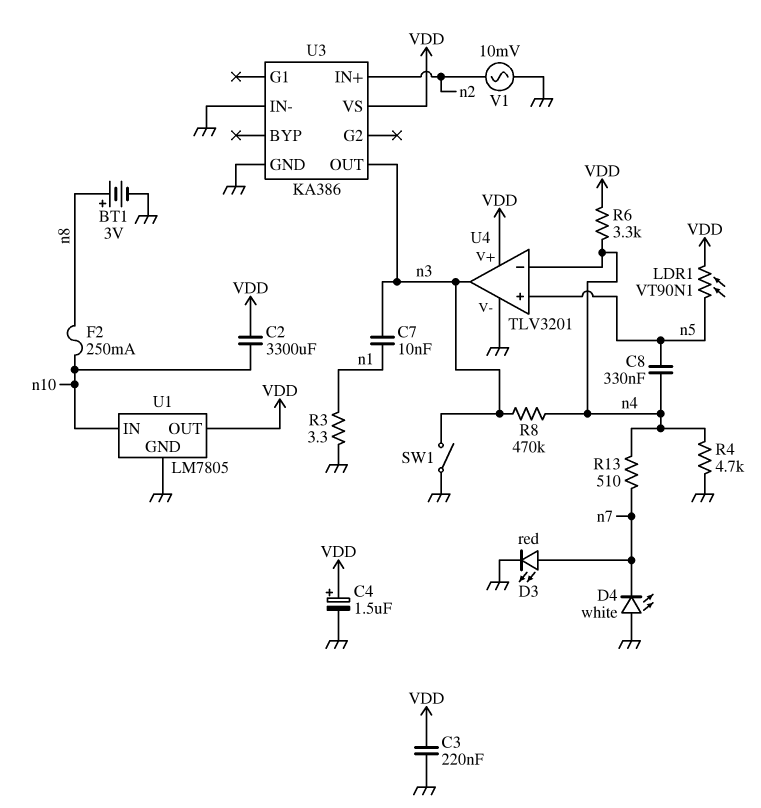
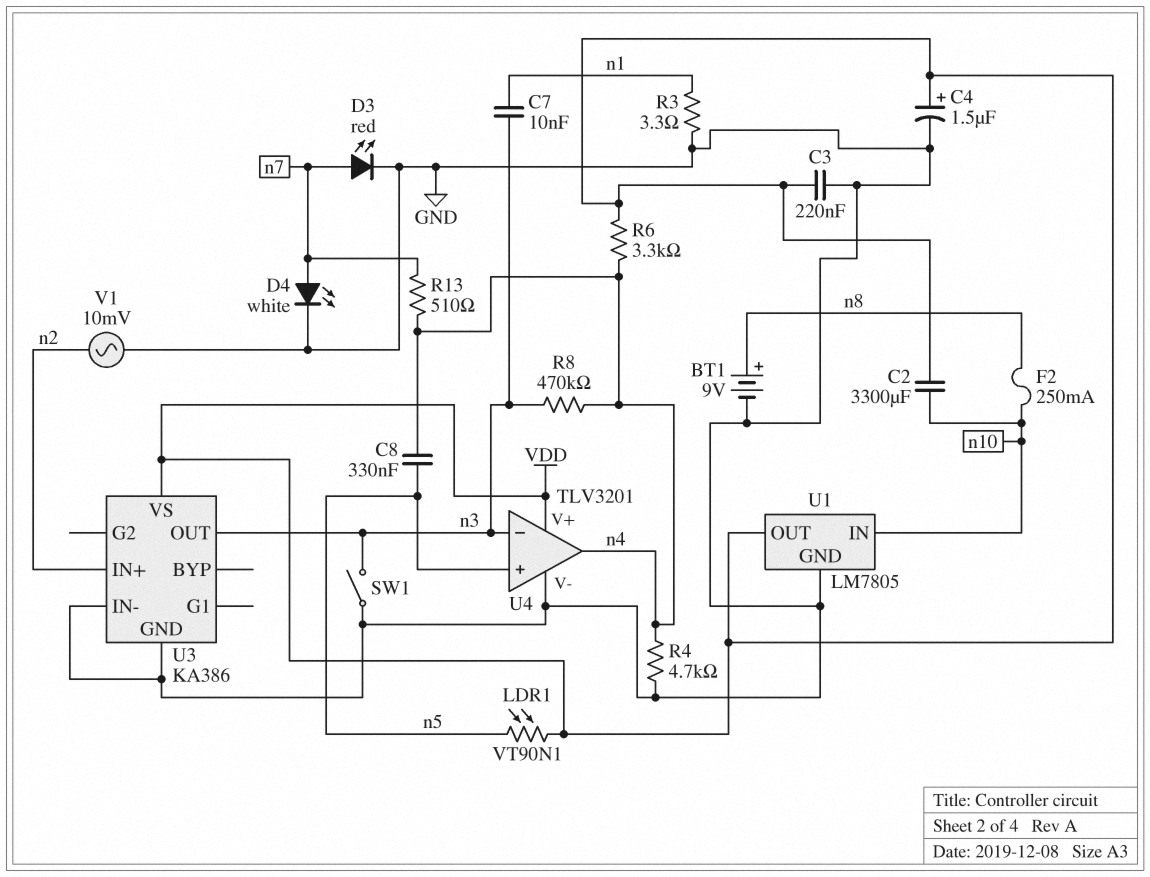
BT1: 3V (plus n8, minus GND) -> 9V (plus n8, minus GND)
D4: LED white (A GND, K n7) -> LED white (A n7, K GND)
U4 pin in-: n4 -> n3
U4 pin out: n3 -> n4

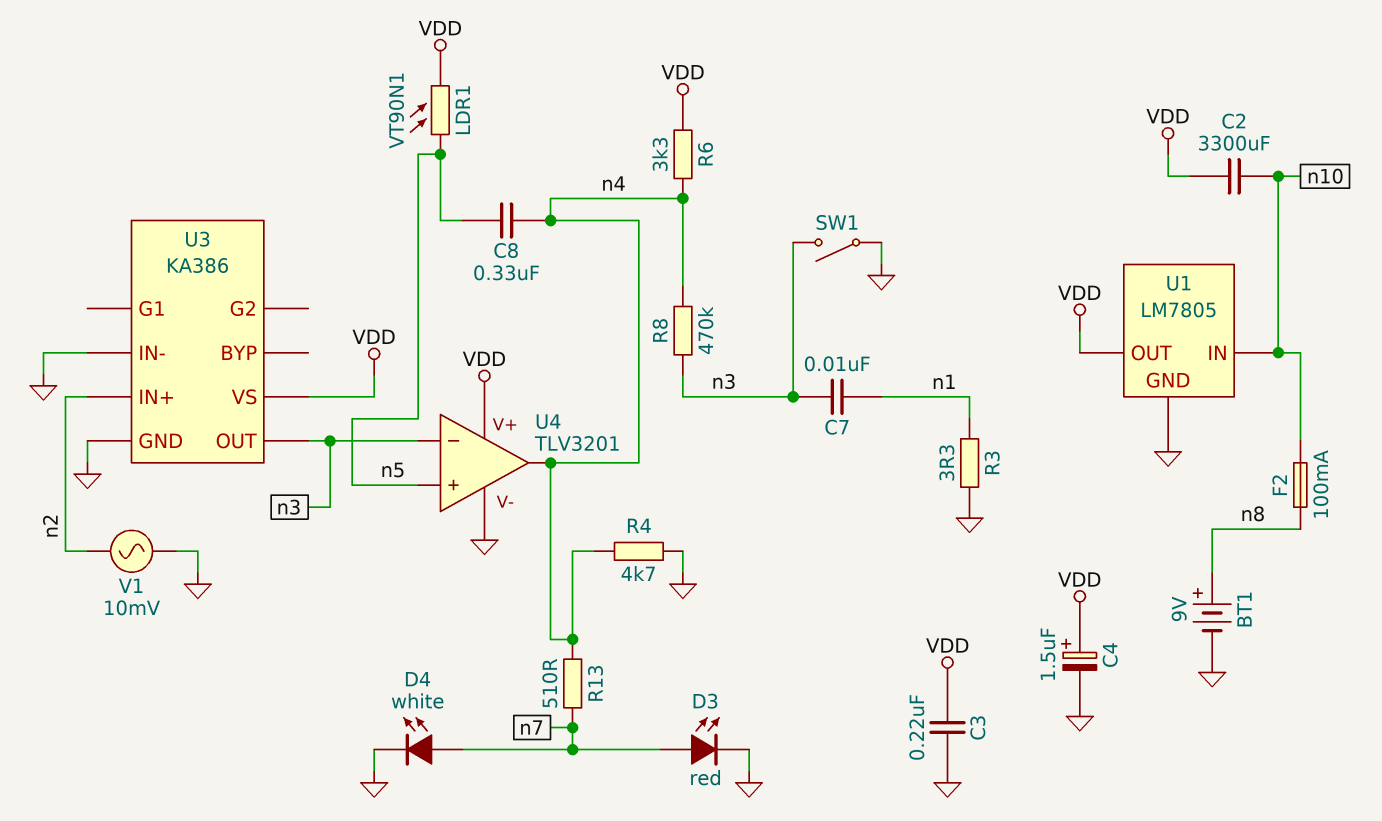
F2: 250mA (n8, n10) -> 100mA (n8, n10)

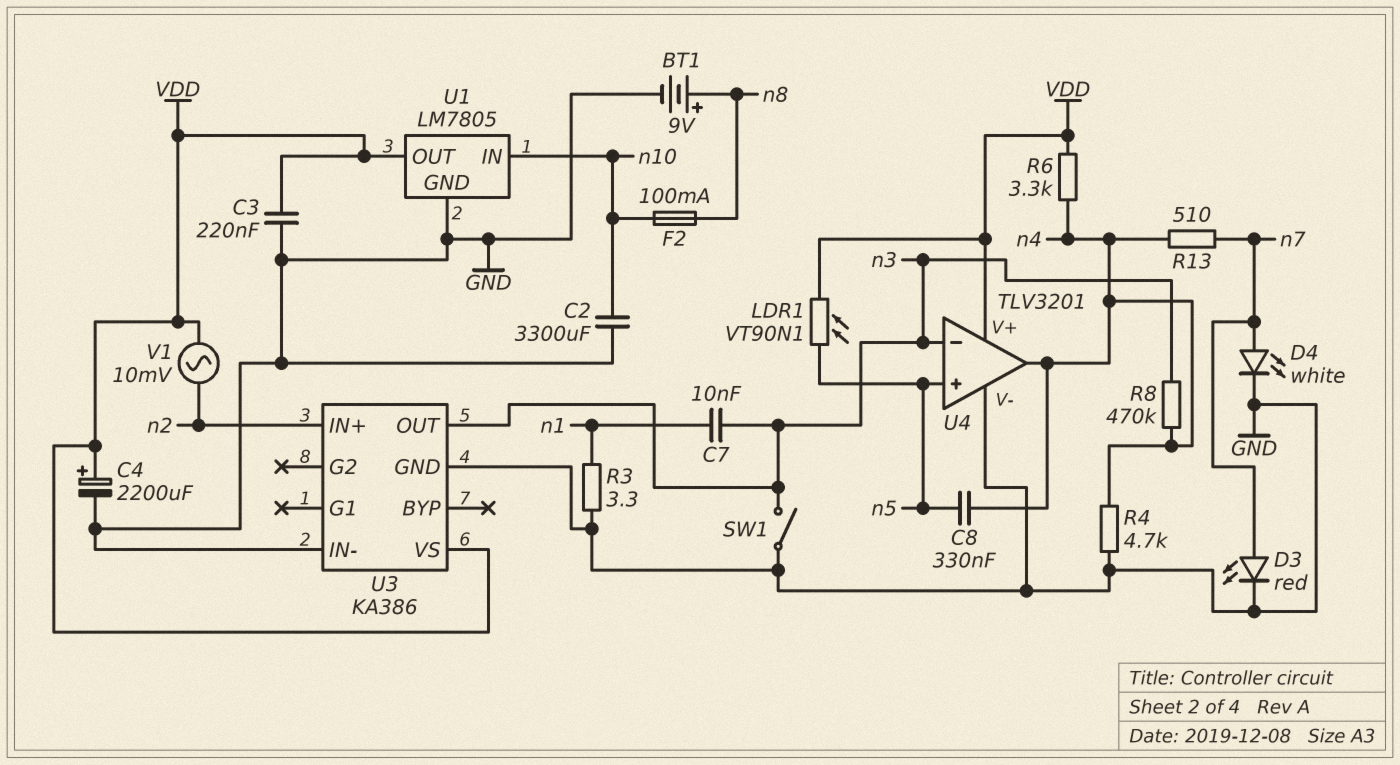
C2: 3300uF (VDD, n10) -> 3300uF (GND, n10)
C4: 1.5uF (plus VDD, minus GND) -> 2200uF (plus VDD, minus GND)
V1: AC 10mV (GND, n2) -> AC 10mV (VDD, n2)

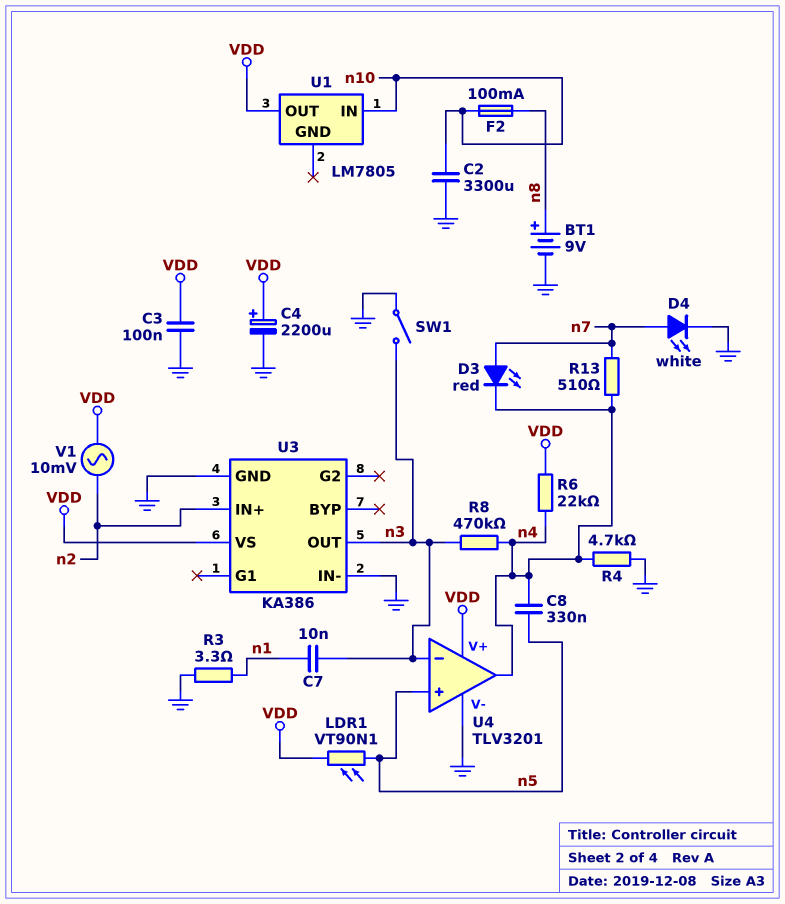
C3: 220nF (GND, VDD) -> 100nF (GND, VDD)
D3: LED red (A n7, K GND) -> LED red (A n7, K n4)
R6: 3.3k (VDD, n4) -> 22k (VDD, n4)
U1 pin GND: GND -> none

